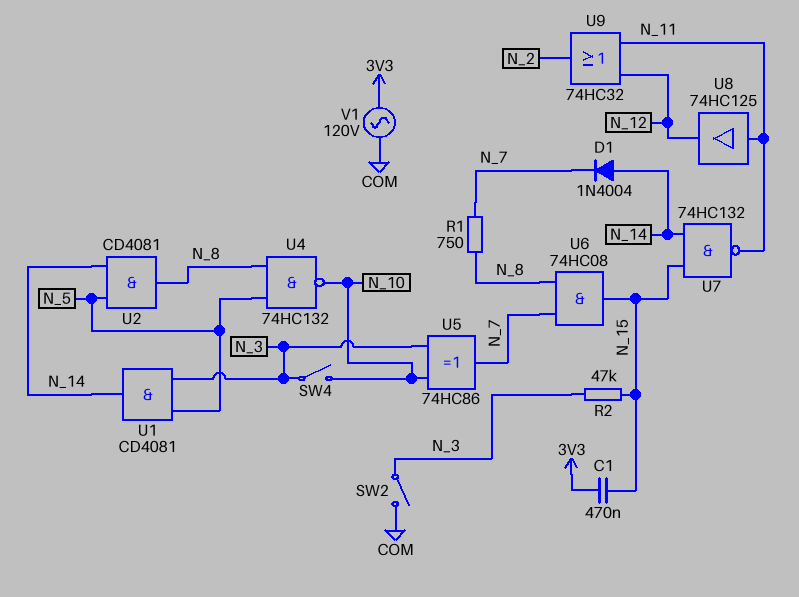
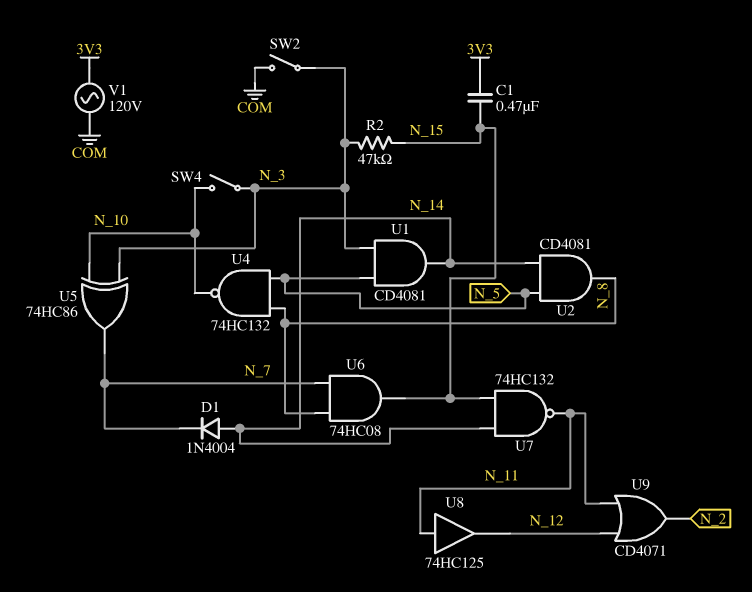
R1: 750 (N_7, N_8) -> none
U9: OR 74HC32 (in N_11, in N_12, out N_2) -> OR CD4071 (in N_11, in N_12, out N_2)

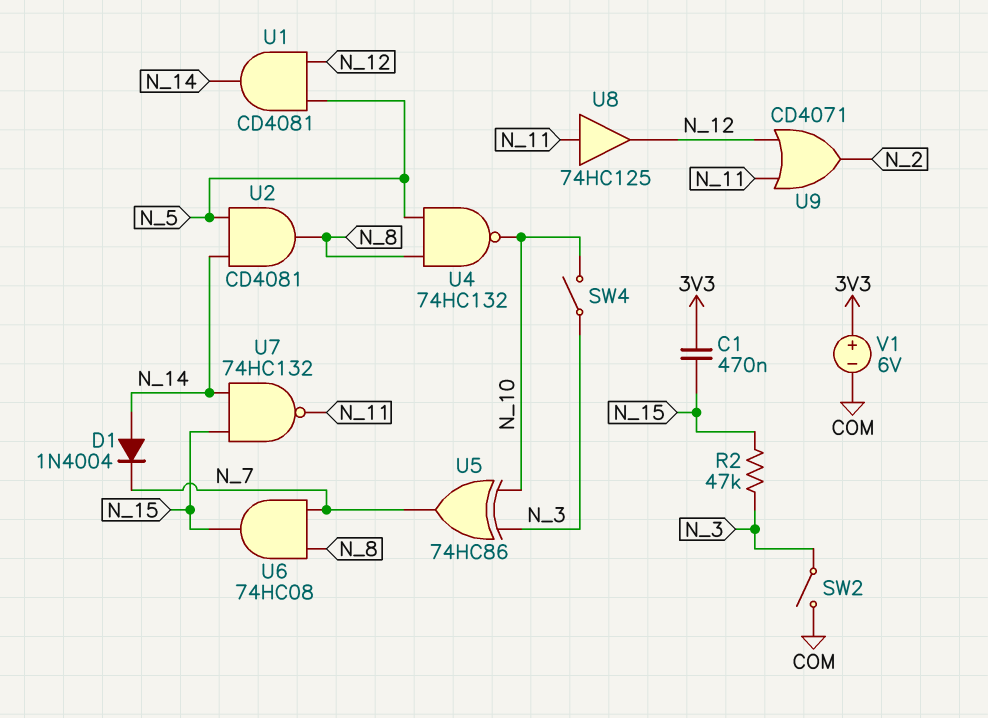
U1: AND CD4081 (in N_3, in N_5, out N_14) -> AND CD4081 (in N_5, in N_12, out N_14)
V1: AC 120V (3V3, COM) -> 6V (plus 3V3, minus COM)

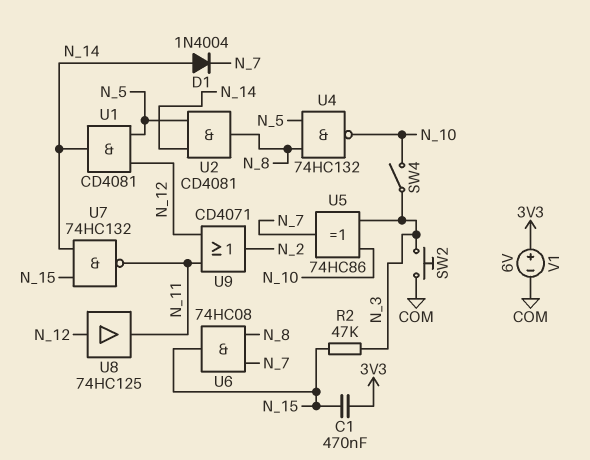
SW2: switch (COM, N_3) -> button (COM, N_3)
U8: buffer 74HC125 (in N_11, out N_12) -> buffer 74HC125 (in N_12, out N_11)

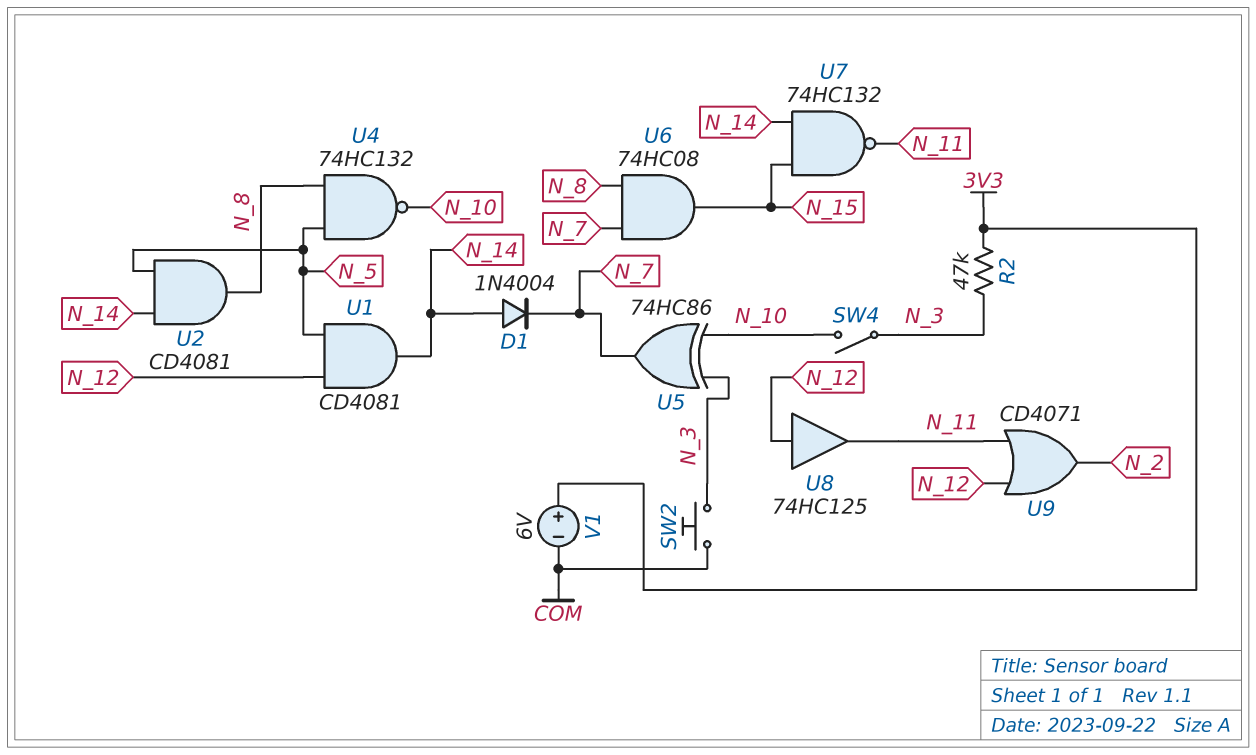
C1: 470nF (3V3, N_15) -> none
R2: 47k (N_3, N_15) -> 47k (3V3, N_3)

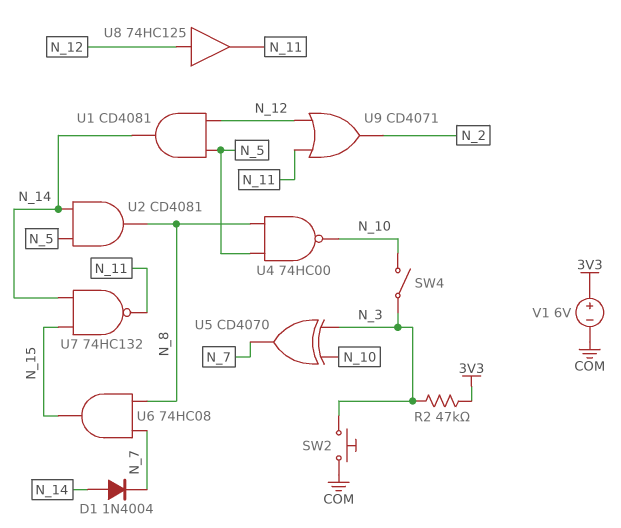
U4: NAND 74HC132 (in N_5, in N_8, out N_10) -> NAND 74HC00 (in N_5, in N_8, out N_10)
U5: XOR 74HC86 (in N_3, in N_10, out N_7) -> XOR CD4070 (in N_3, in N_10, out N_7)

